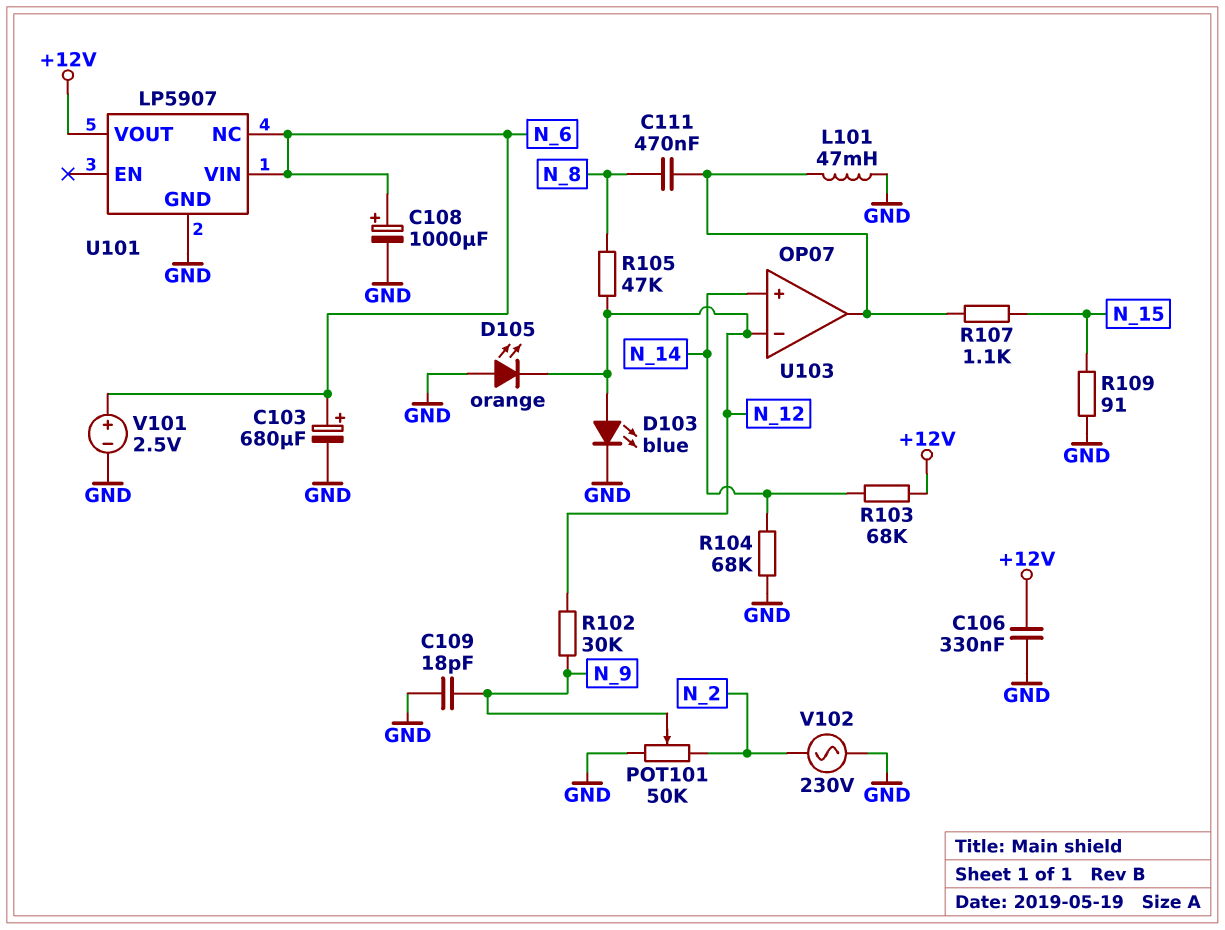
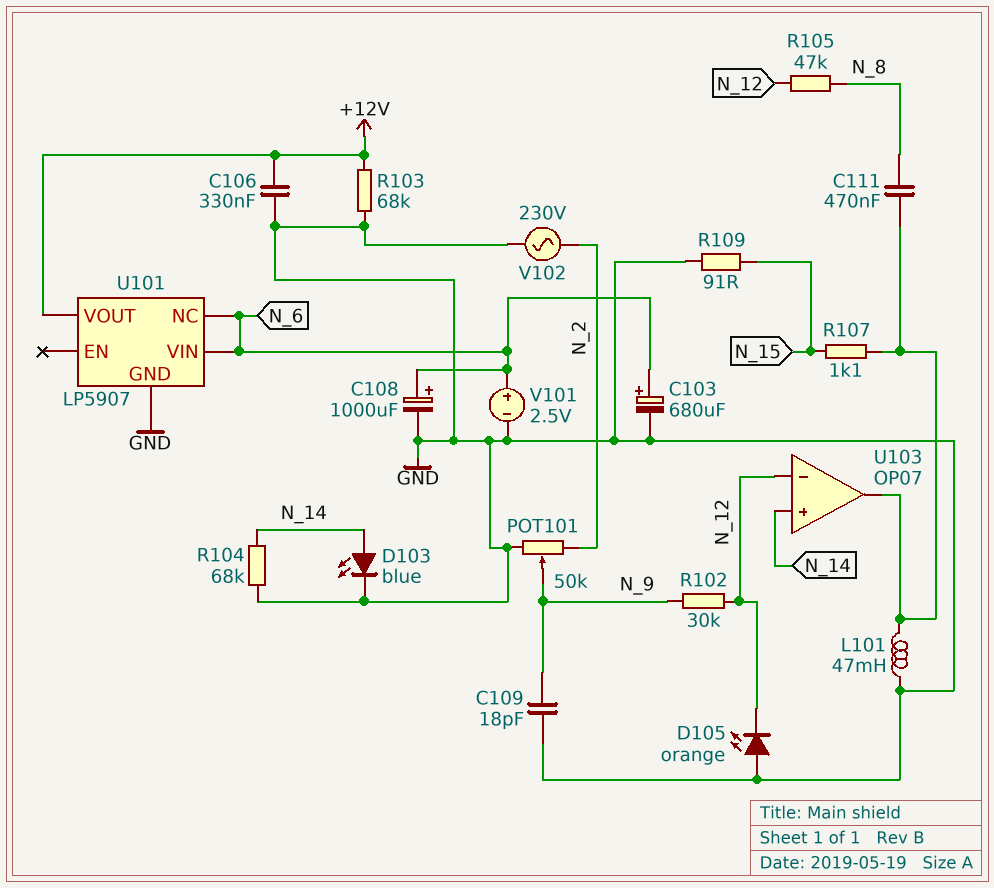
D103: LED blue (A N_12, K GND) -> LED blue (A N_14, K GND)
R103: 68k (+12V, N_14) -> 68k (+12V, GND)

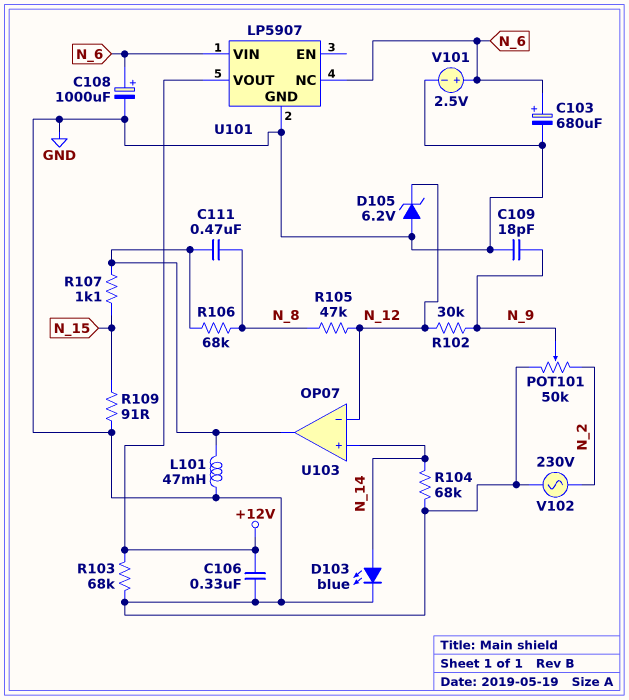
D105: LED orange (A GND, K N_12) -> zener 6.2V (A GND, K N_12)
R106: none -> 68k (N_8, U103/out)

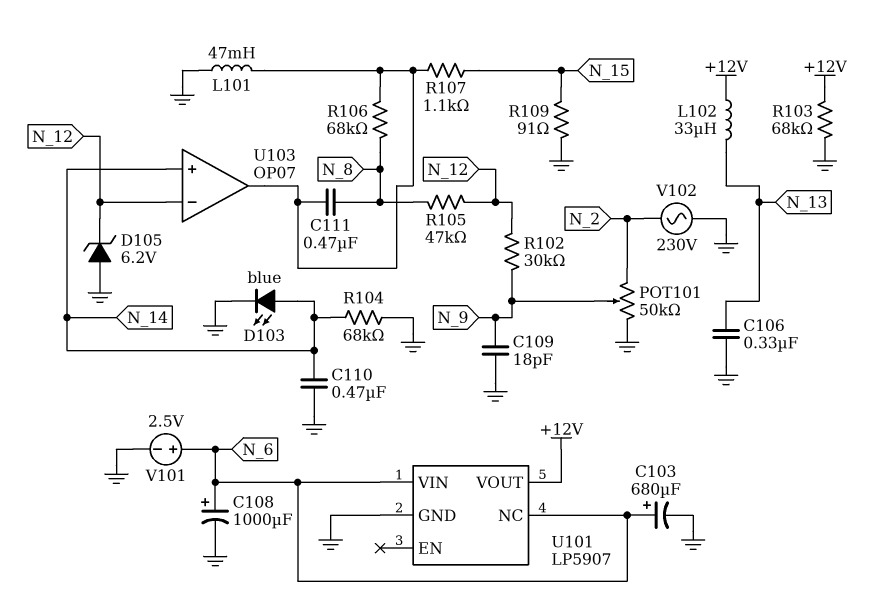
C106: 330nF (+12V, GND) -> 330nF (GND, N_13)
C110: none -> 470nF (GND, N_14)
L102: none -> 33uH (+12V, N_13)

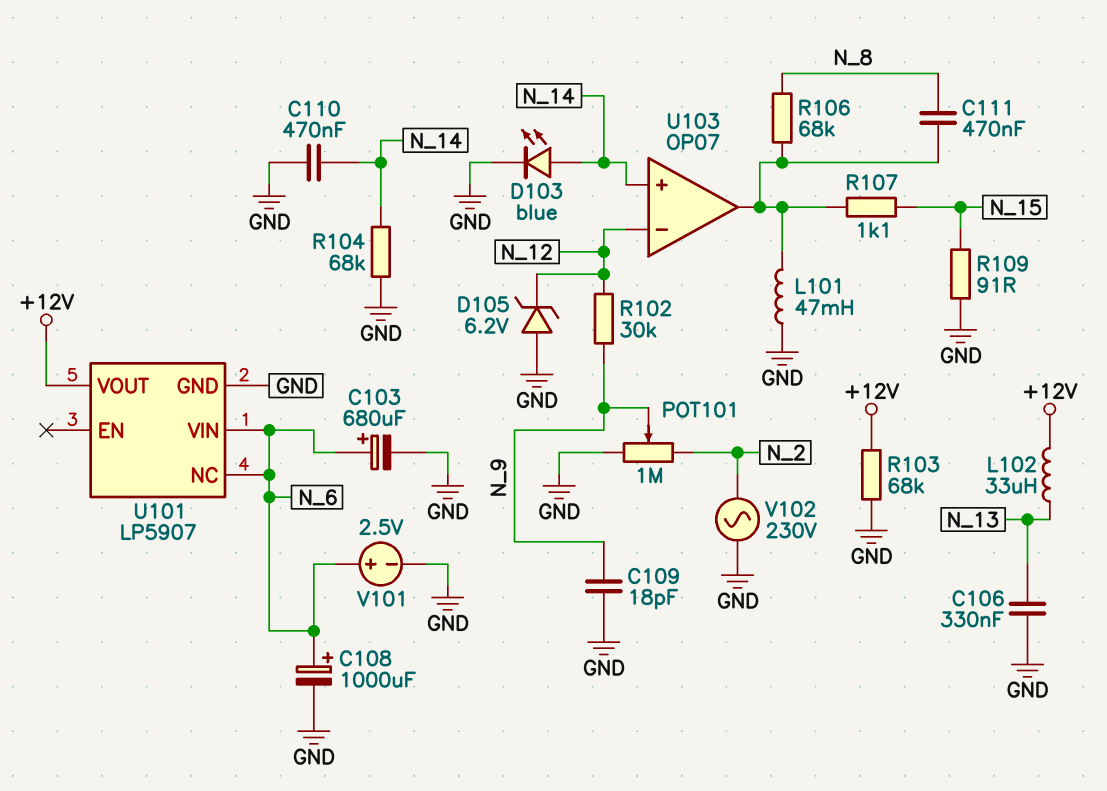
POT101: 50k (GND, N_2, wiper N_9) -> 1M (GND, N_2, wiper N_9)
R105: 47k (N_8, N_12) -> none

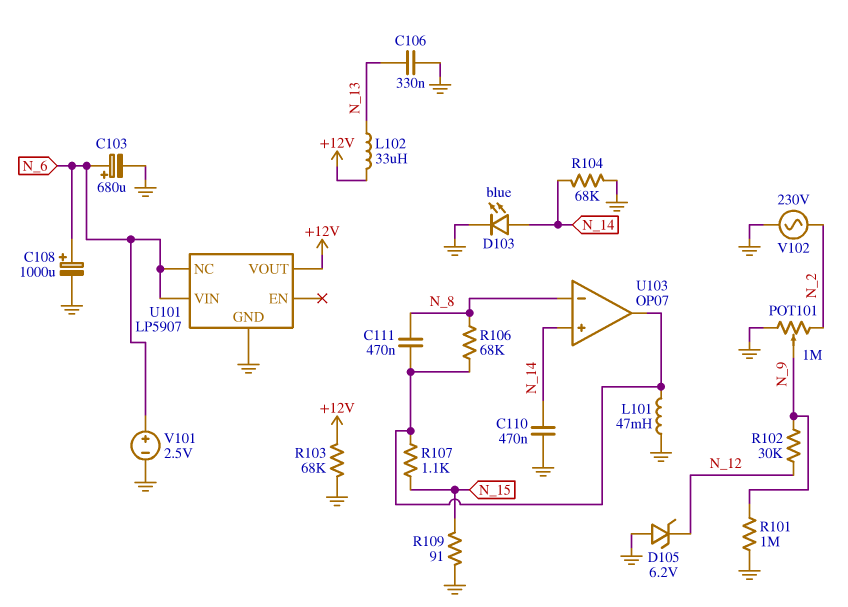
C109: 18pF (GND, N_9) -> none
R101: none -> 1M (GND, N_9)
U103 pin in-: N_12 -> N_8

